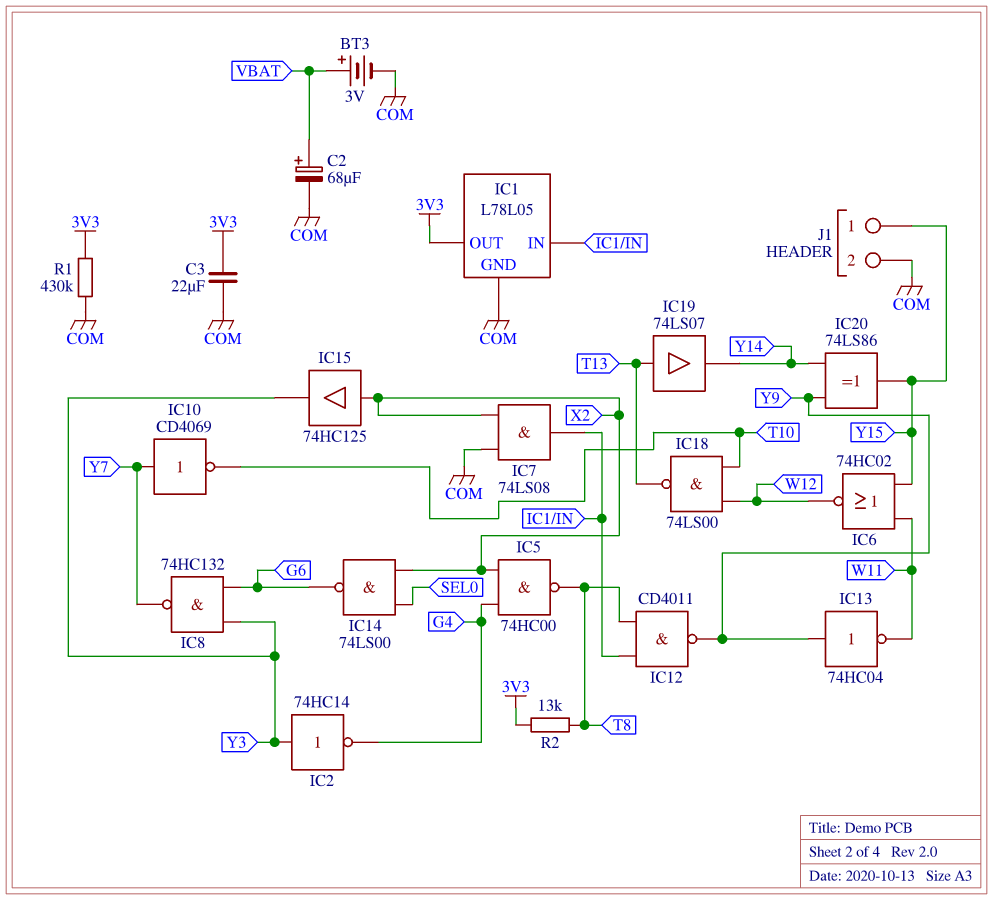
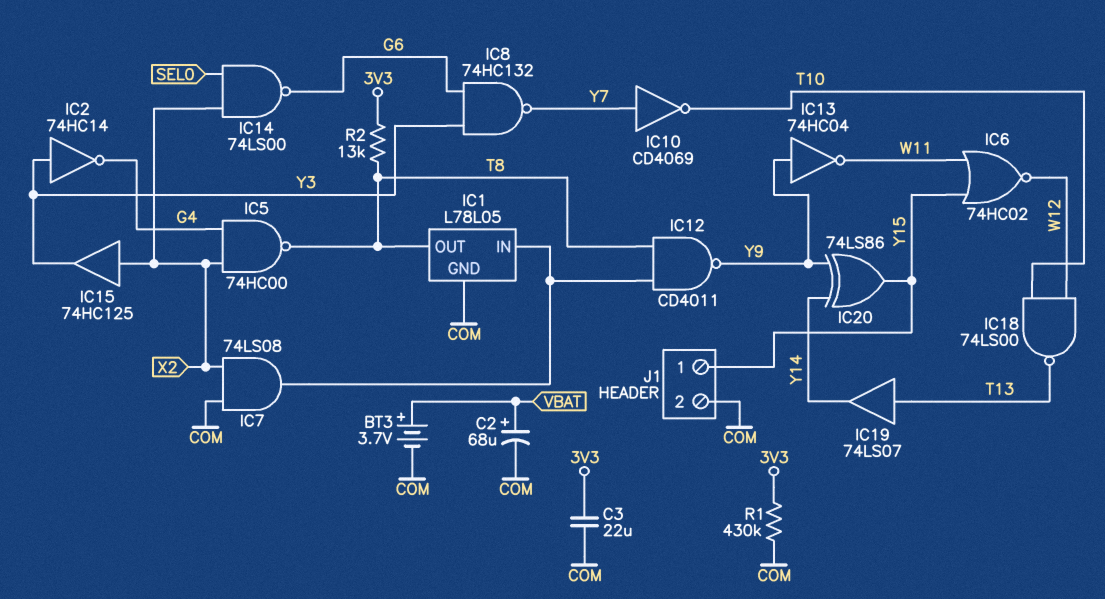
BT3: 3V (plus VBAT, minus COM) -> 3.7V (plus VBAT, minus COM)
IC1 pin OUT: 3V3 -> T8

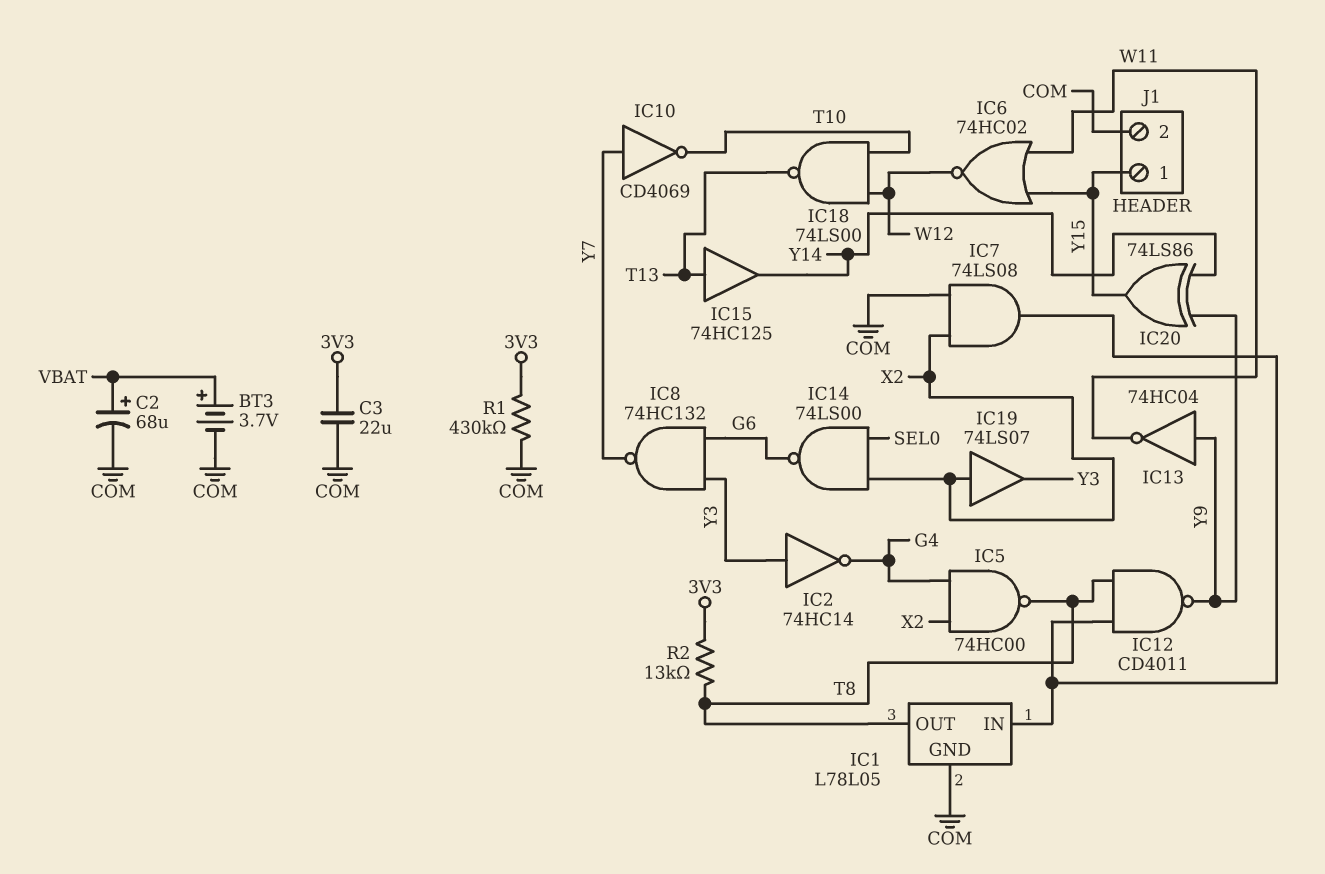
IC15: buffer 74HC125 (in X2, out Y3) -> buffer 74HC125 (in T13, out Y14)
IC19: buffer 74LS07 (in T13, out Y14) -> buffer 74LS07 (in X2, out Y3)

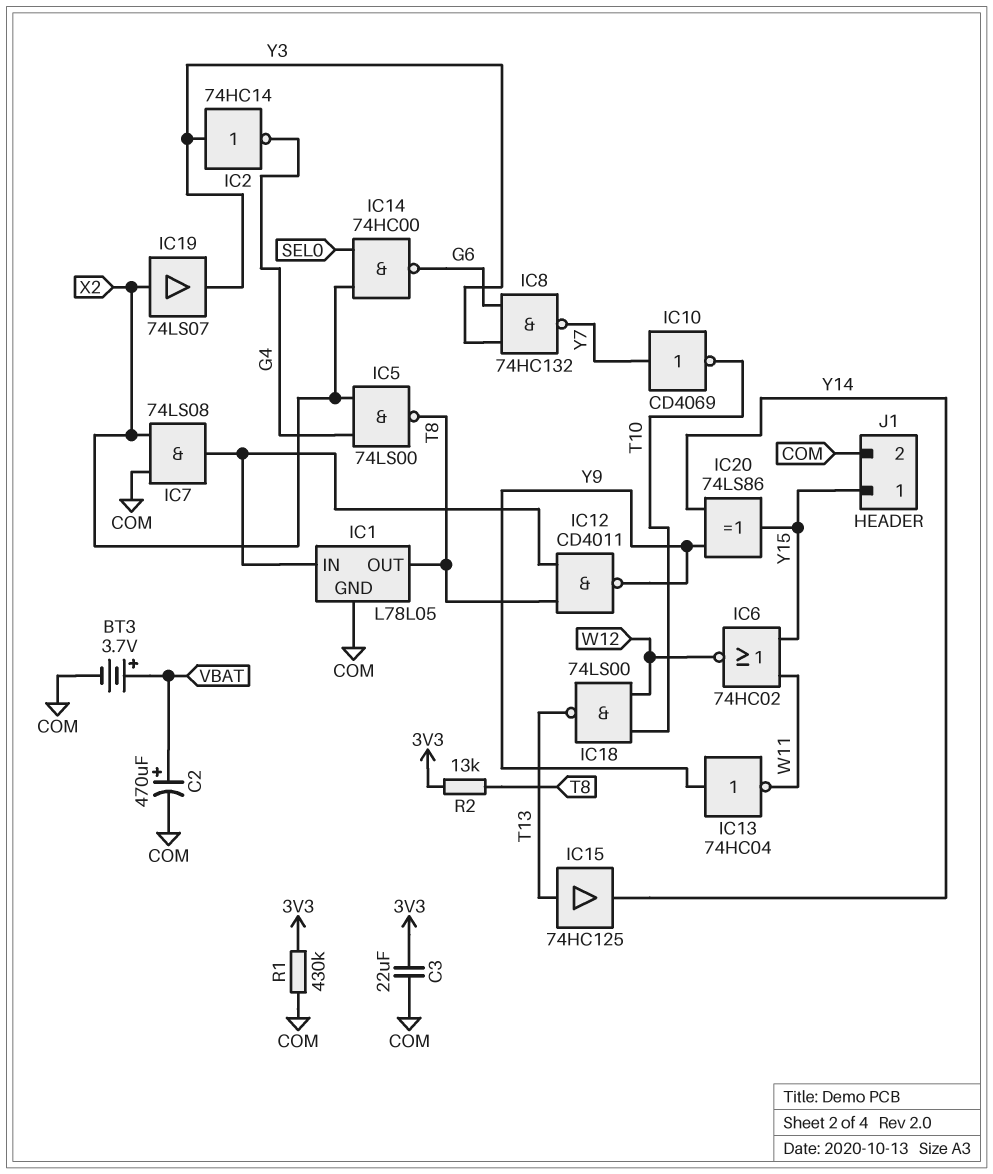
C2: 68uF (plus VBAT, minus COM) -> 470uF (plus VBAT, minus COM)
IC5: NAND 74HC00 (in G4, in X2, out T8) -> NAND 74LS00 (in G4, in X2, out T8)
IC14: NAND 74LS00 (in SEL0, in X2, out G6) -> NAND 74HC00 (in SEL0, in X2, out G6)

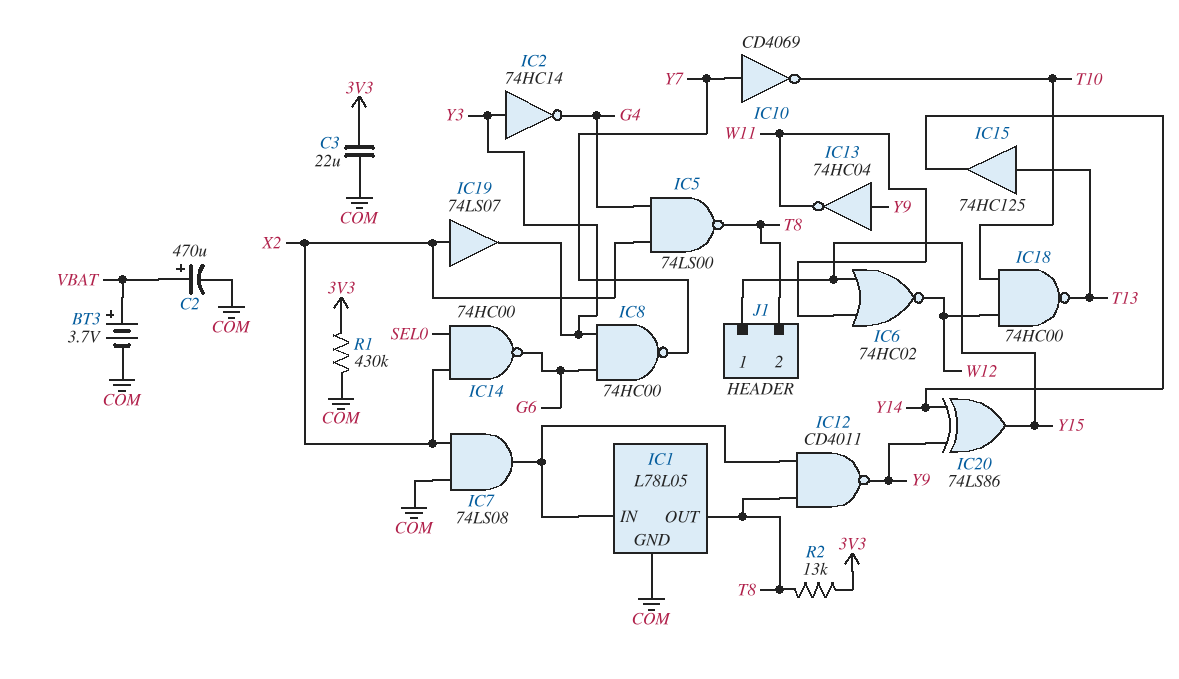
IC8: NAND 74HC132 (in G6, in Y3, out Y7) -> NAND 74HC00 (in G6, in Y3, out Y7)
IC18: NAND 74LS00 (in T10, in W12, out T13) -> NAND 74HC00 (in T10, in W12, out T13)
J1 pin 2: COM -> T8

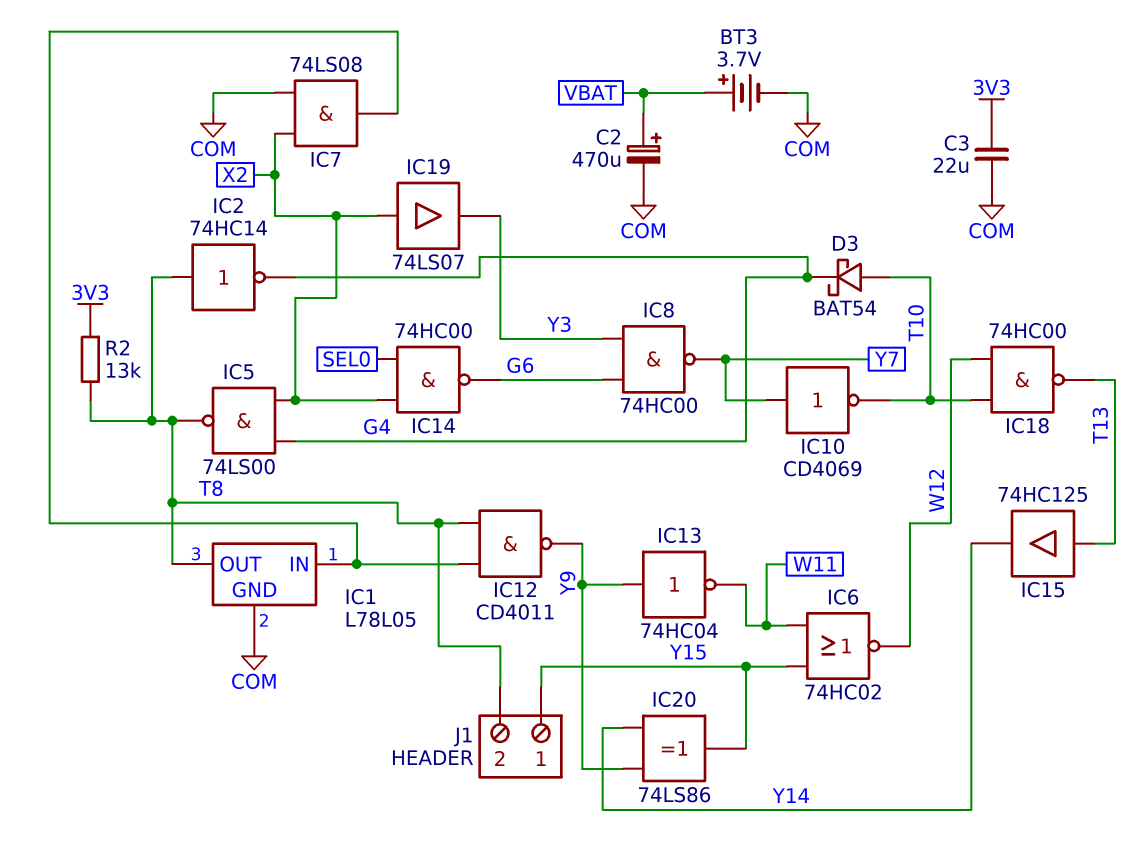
D3: none -> schottky BAT54 (A T10, K G4)
IC2: NOT 74HC14 (in Y3, out G4) -> NOT 74HC14 (in T8, out G4)
R1: 430k (3V3, COM) -> none

